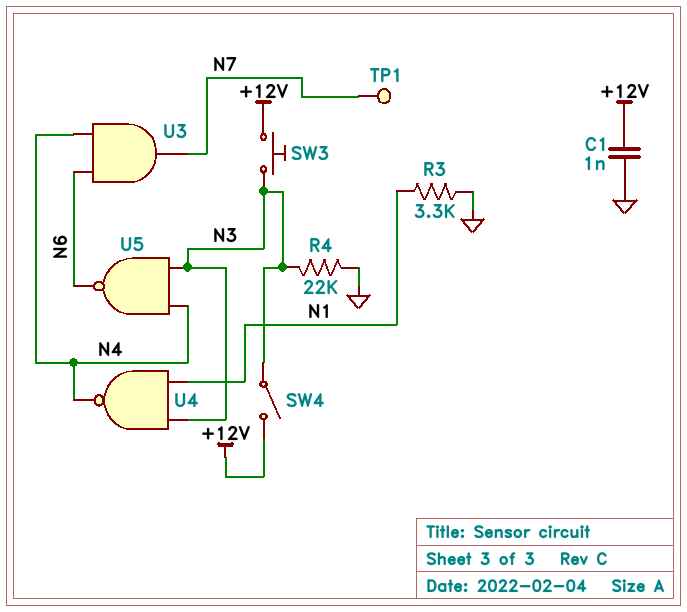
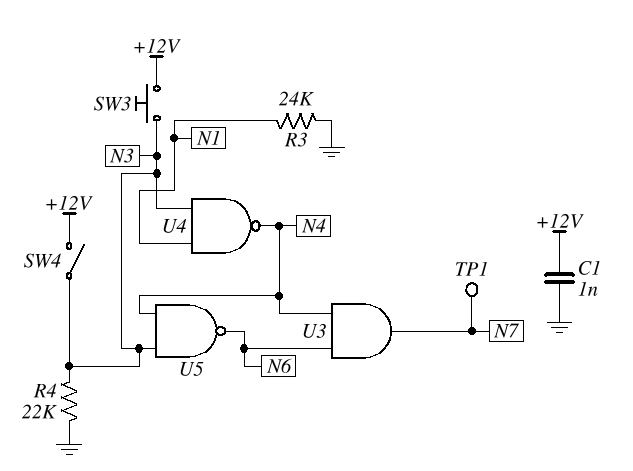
R3: 3.3k (GND, N1) -> 24k (GND, N1)

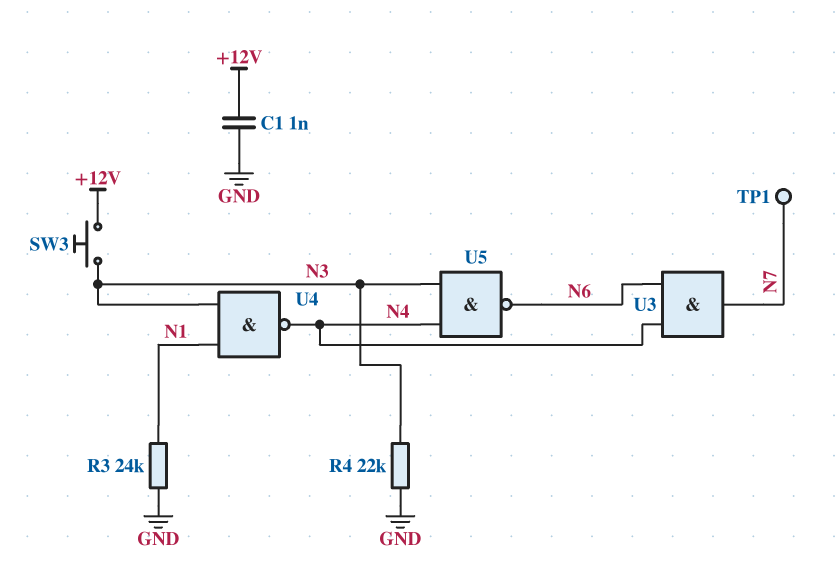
SW4: switch (+12V, N3) -> none

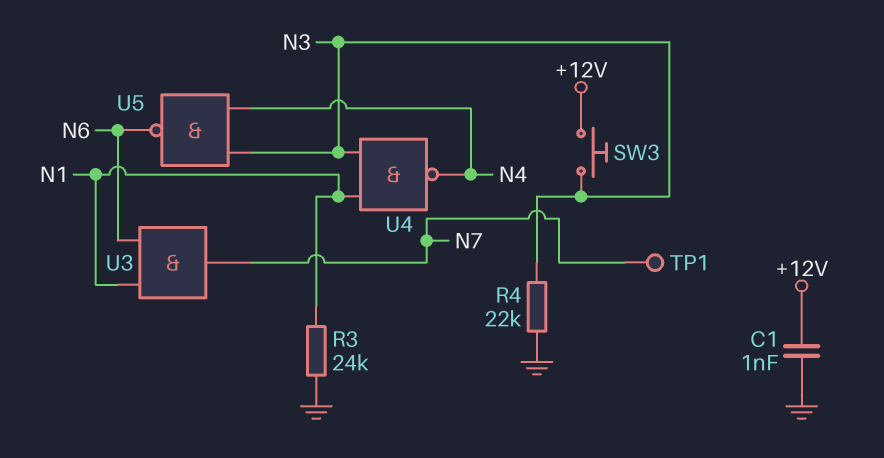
U3: AND (in N4, in N6, out N7) -> AND (in N1, in N6, out N7)

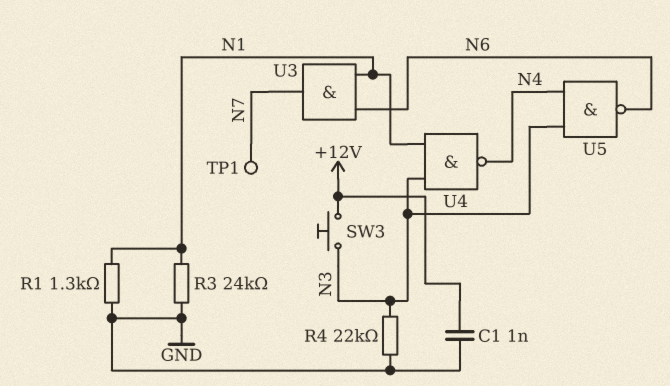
R1: none -> 1.3k (GND, N1)

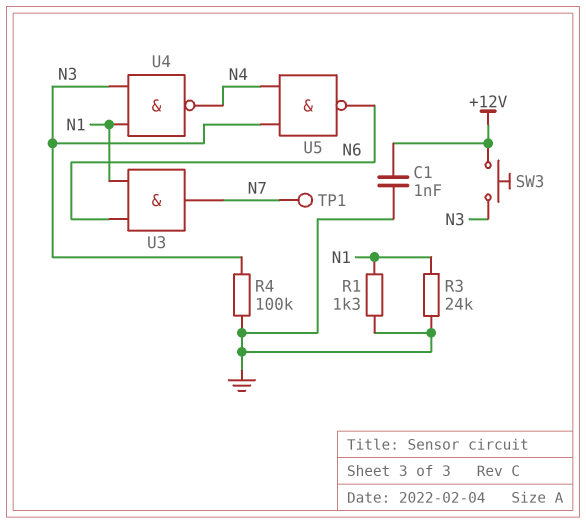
R4: 22k (GND, N3) -> 100k (GND, N3)

